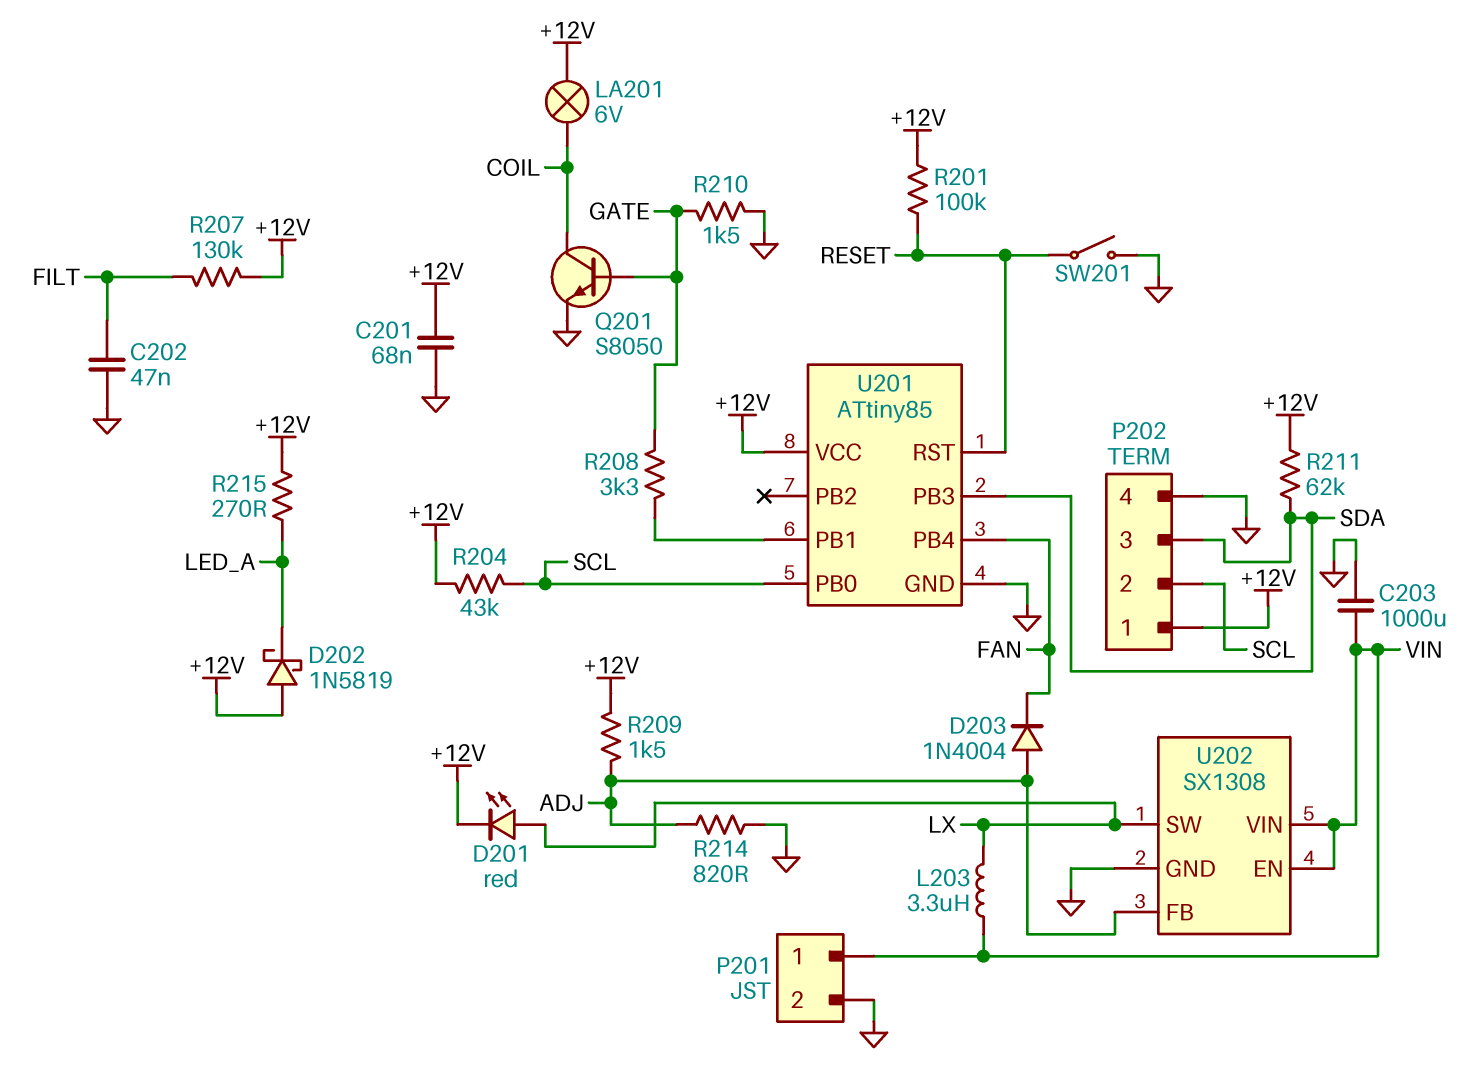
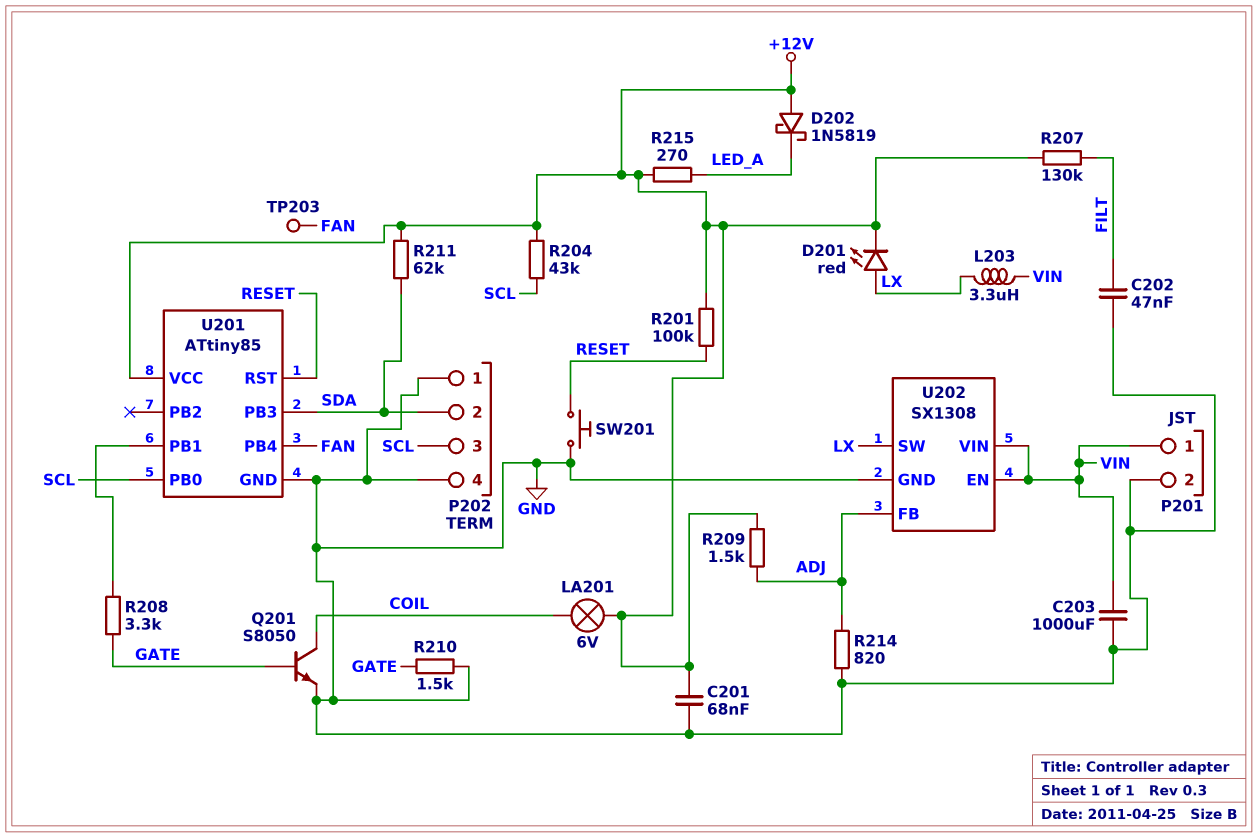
D203: diode 1N4004 (A ADJ, K FAN) -> none
P202 pin 1: +12V -> GND
P202 pin 2: SCL -> SDA
P202 pin 3: SDA -> SCL
SW201: switch (GND, RESET) -> button (GND, RESET)
TP203: none -> test point (FAN)

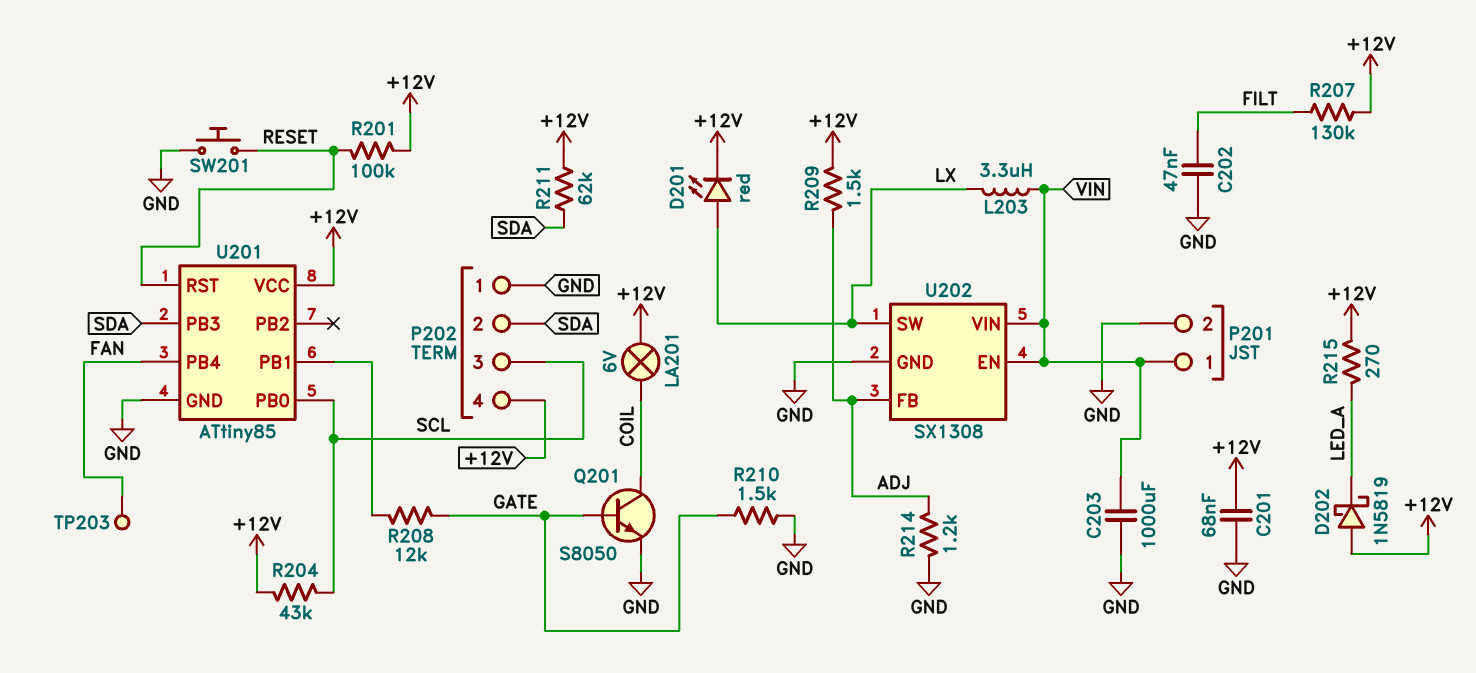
P202 pin 4: GND -> +12V
R208: 3.3k (GATE, U201/PB1) -> 12k (GATE, U201/PB1)
R214: 820 (ADJ, GND) -> 1.2k (ADJ, GND)

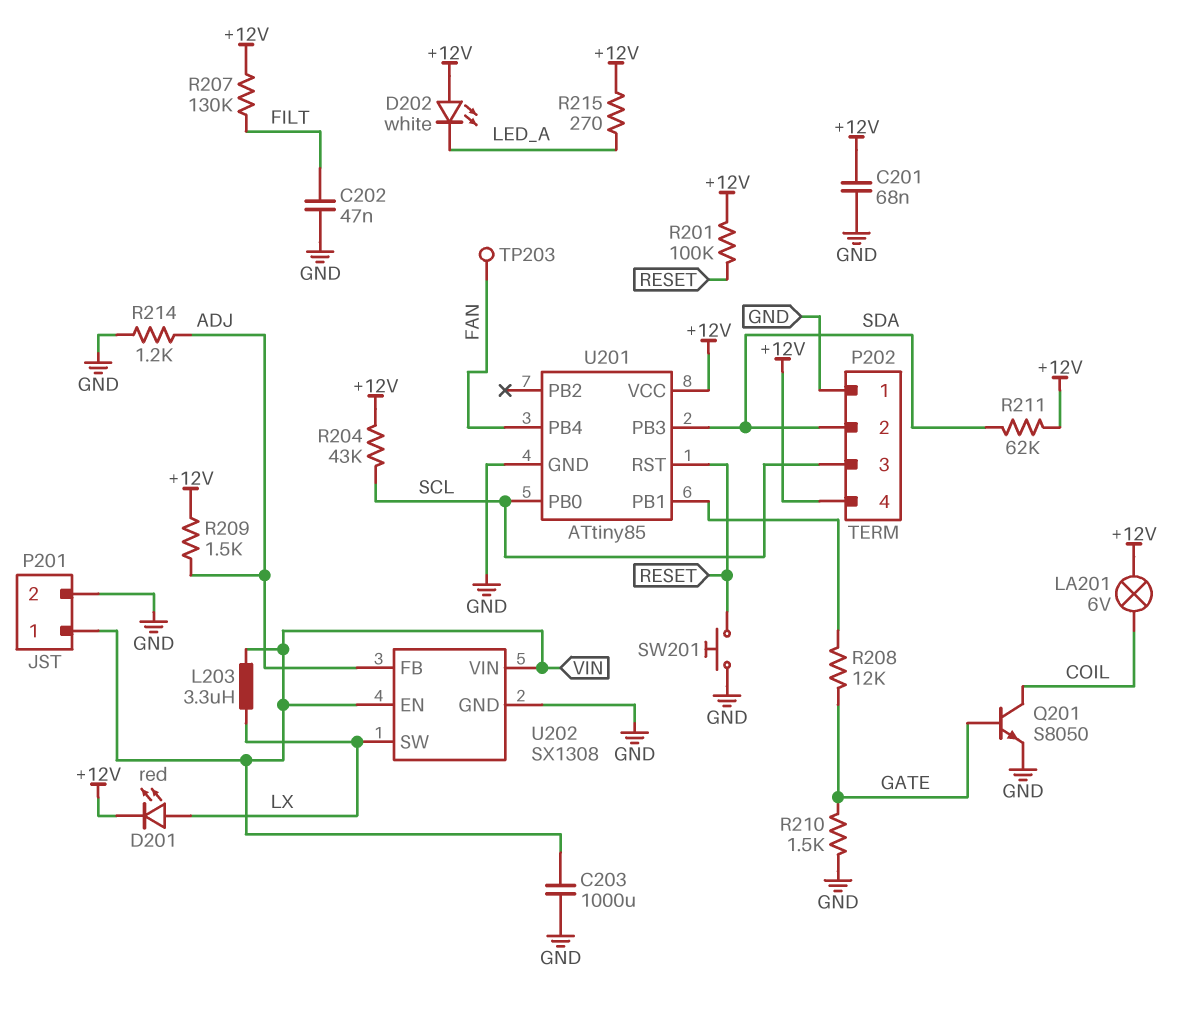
D202: schottky 1N5819 (A +12V, K LED_A) -> LED white (A +12V, K LED_A)

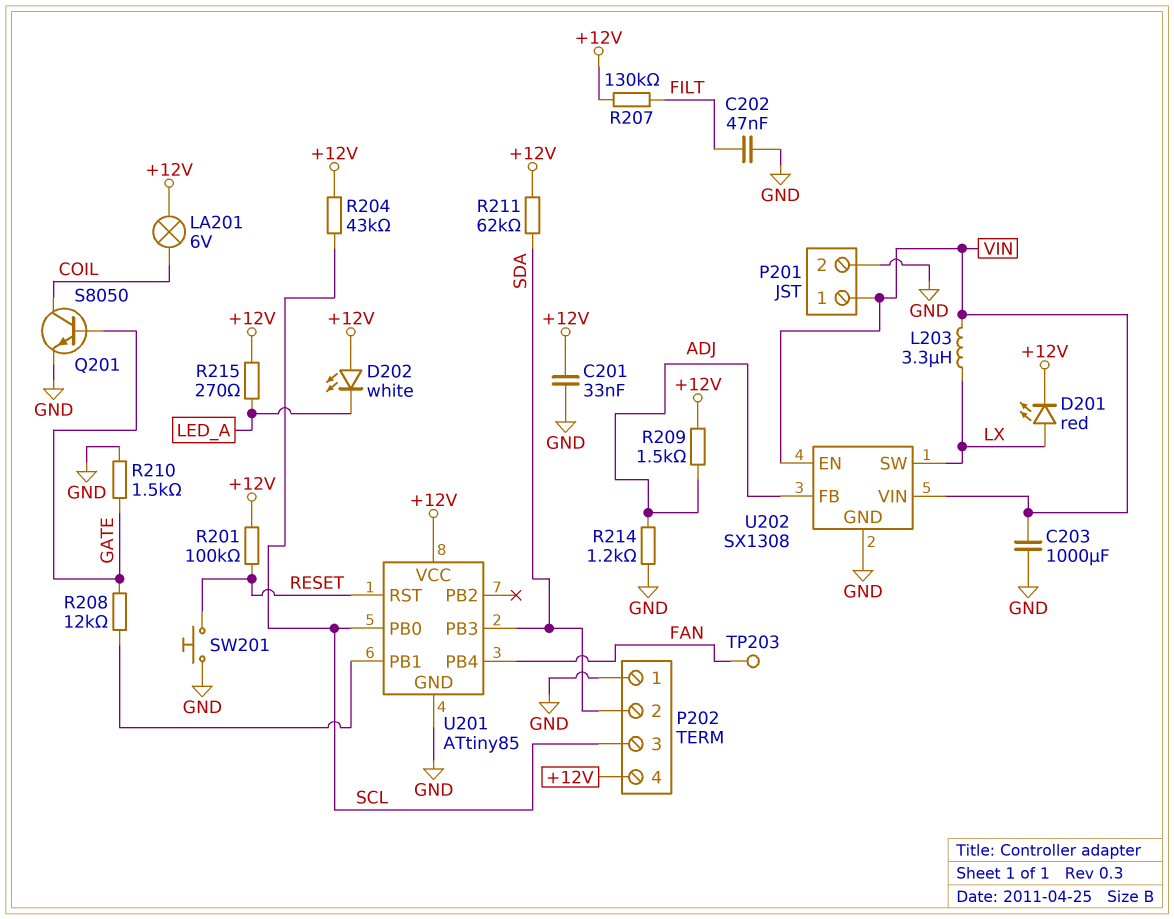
C201: 68nF (+12V, GND) -> 33nF (+12V, GND)

